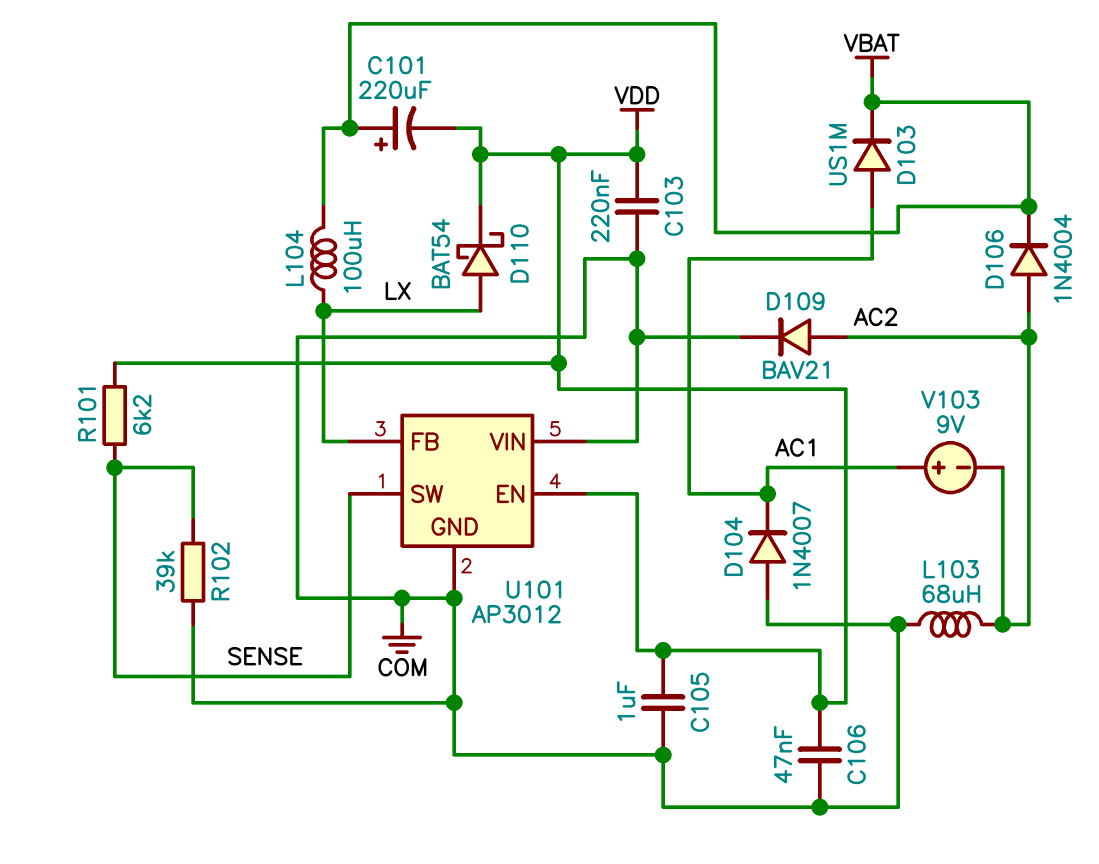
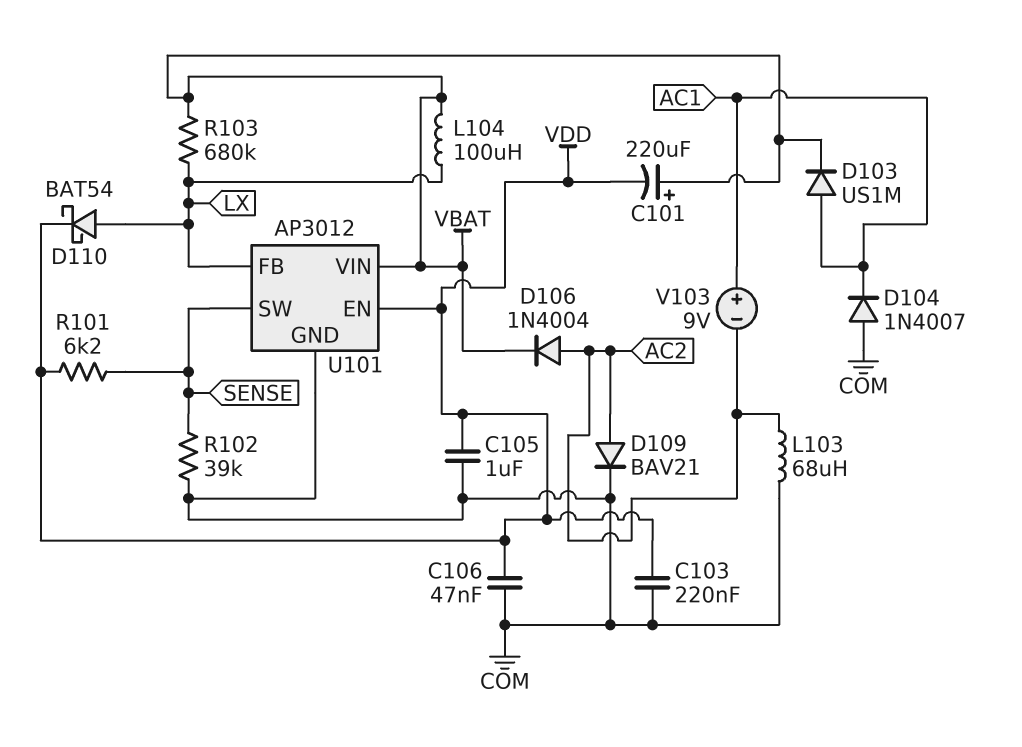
R103: none -> 680k (LX, VBAT)
U101 pin VIN: COM -> VBAT

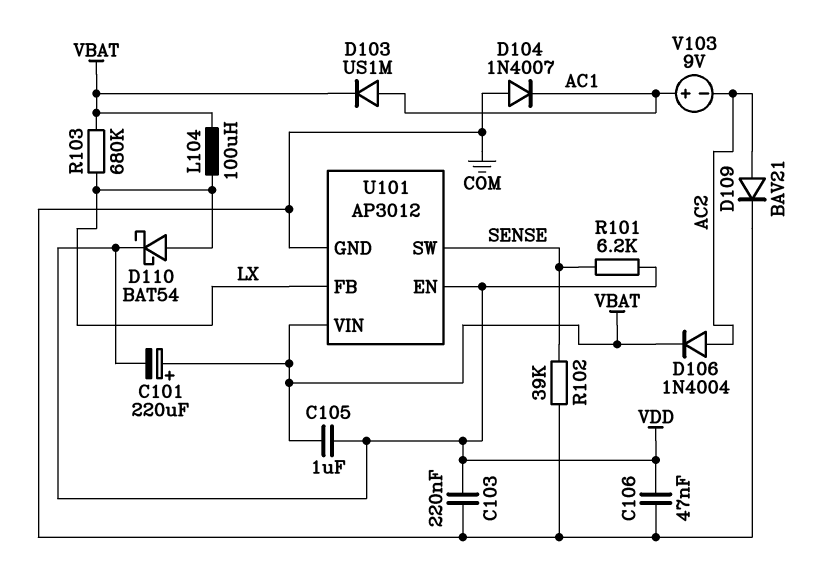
C105: 1uF (COM, VDD) -> 1uF (VBAT, VDD)
L103: 68uH (AC2, COM) -> none

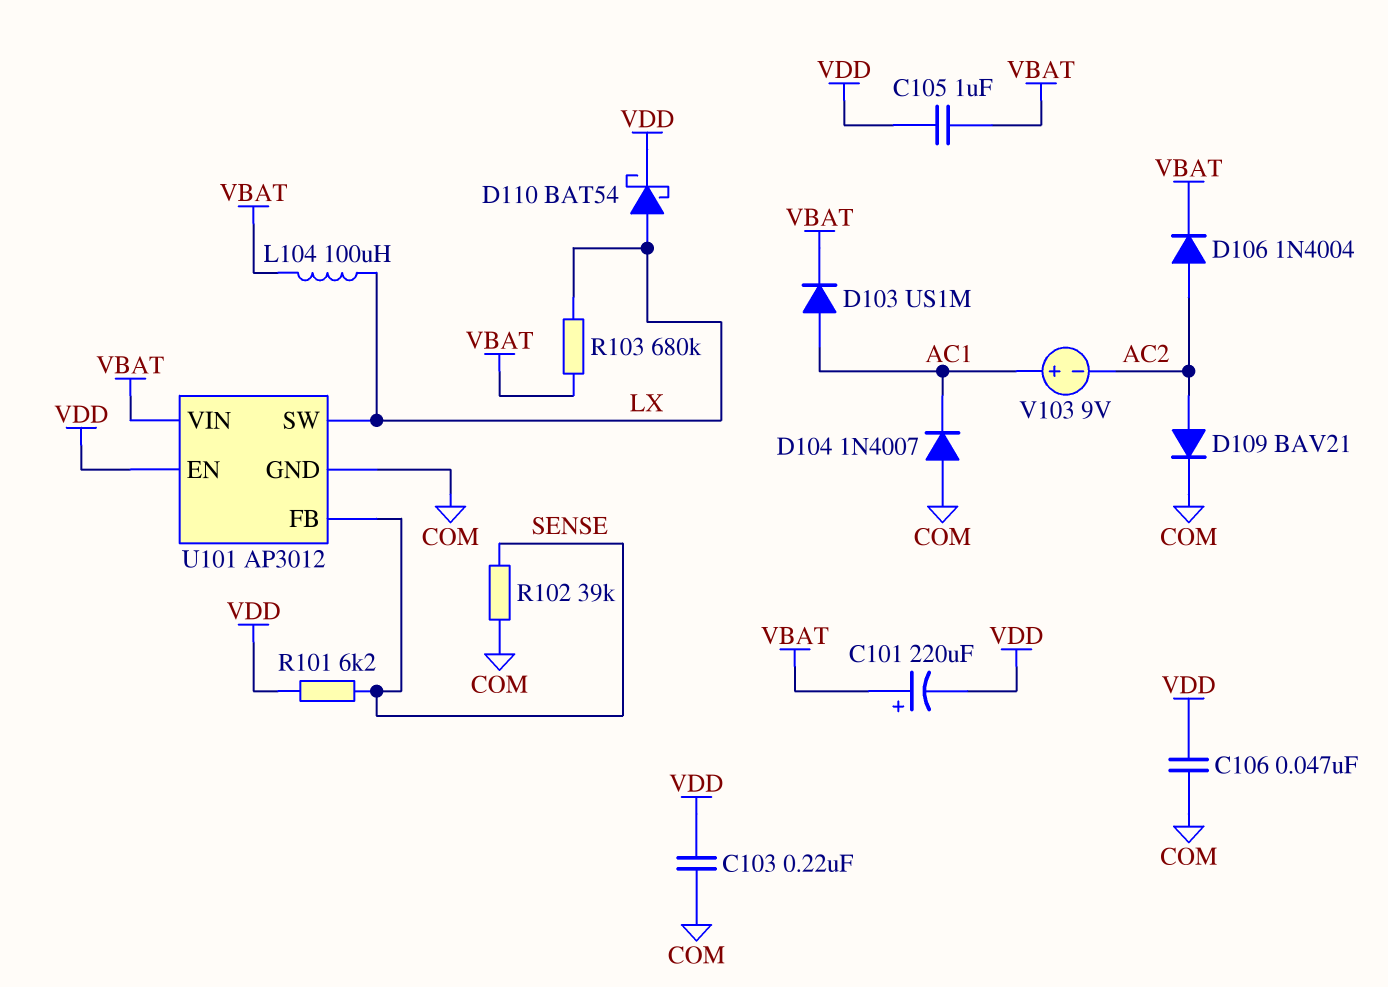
U101 pin FB: LX -> SENSE
U101 pin SW: SENSE -> LX

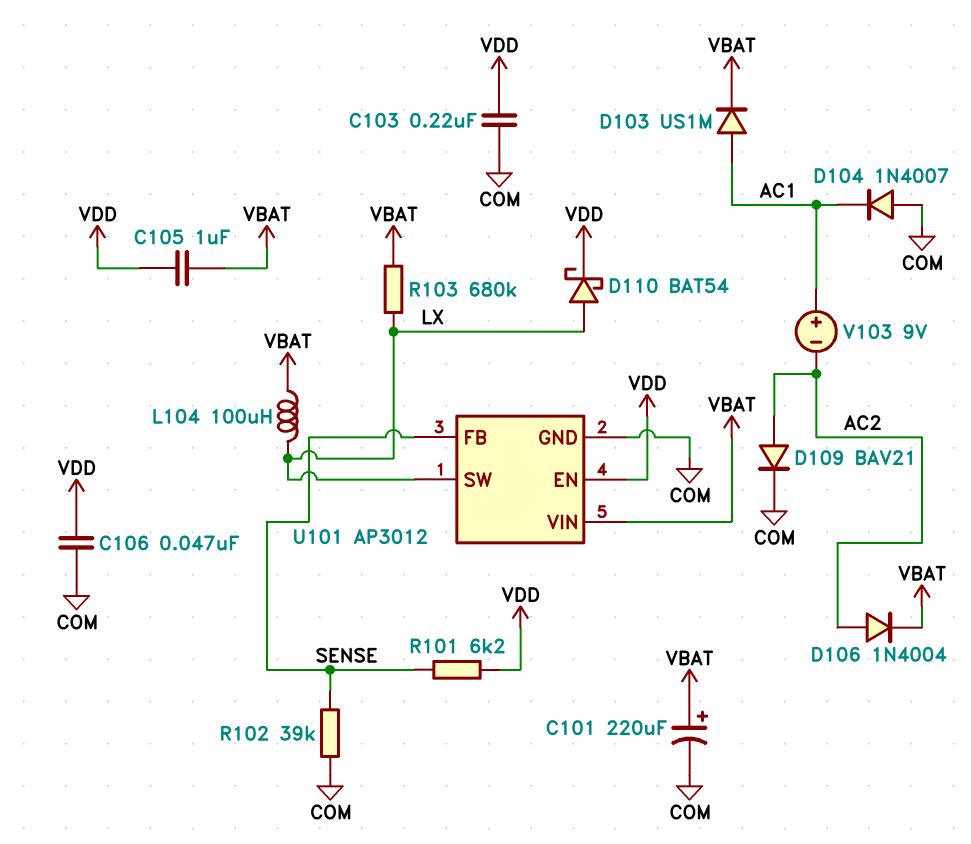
C101: 220uF (plus VBAT, minus VDD) -> 220uF (plus VBAT, minus COM)

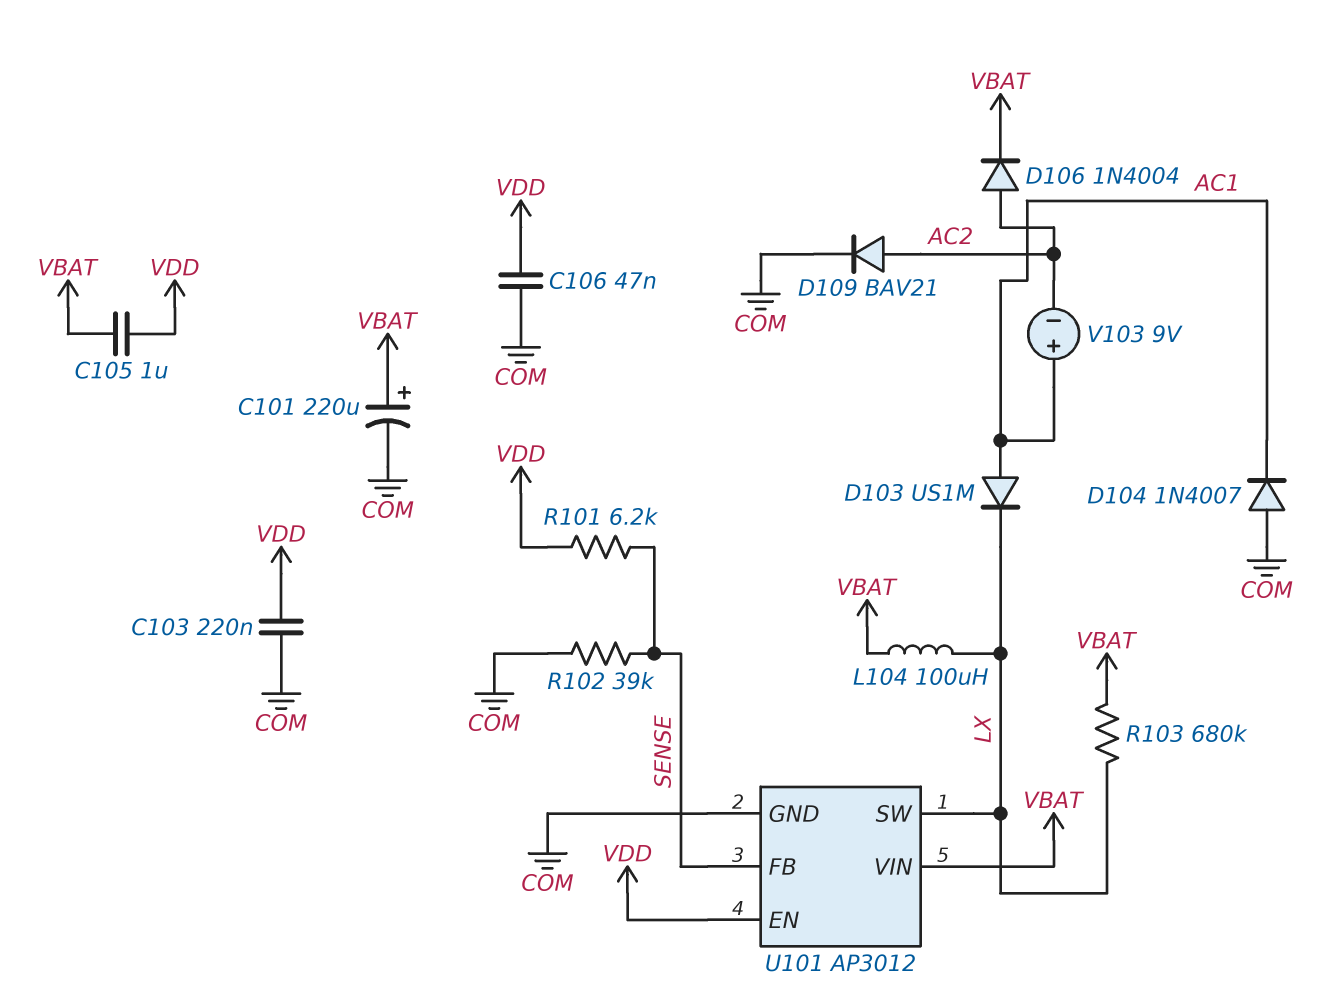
D103: diode US1M (A AC1, K VBAT) -> diode US1M (A AC1, K LX)
D110: schottky BAT54 (A LX, K VDD) -> none

